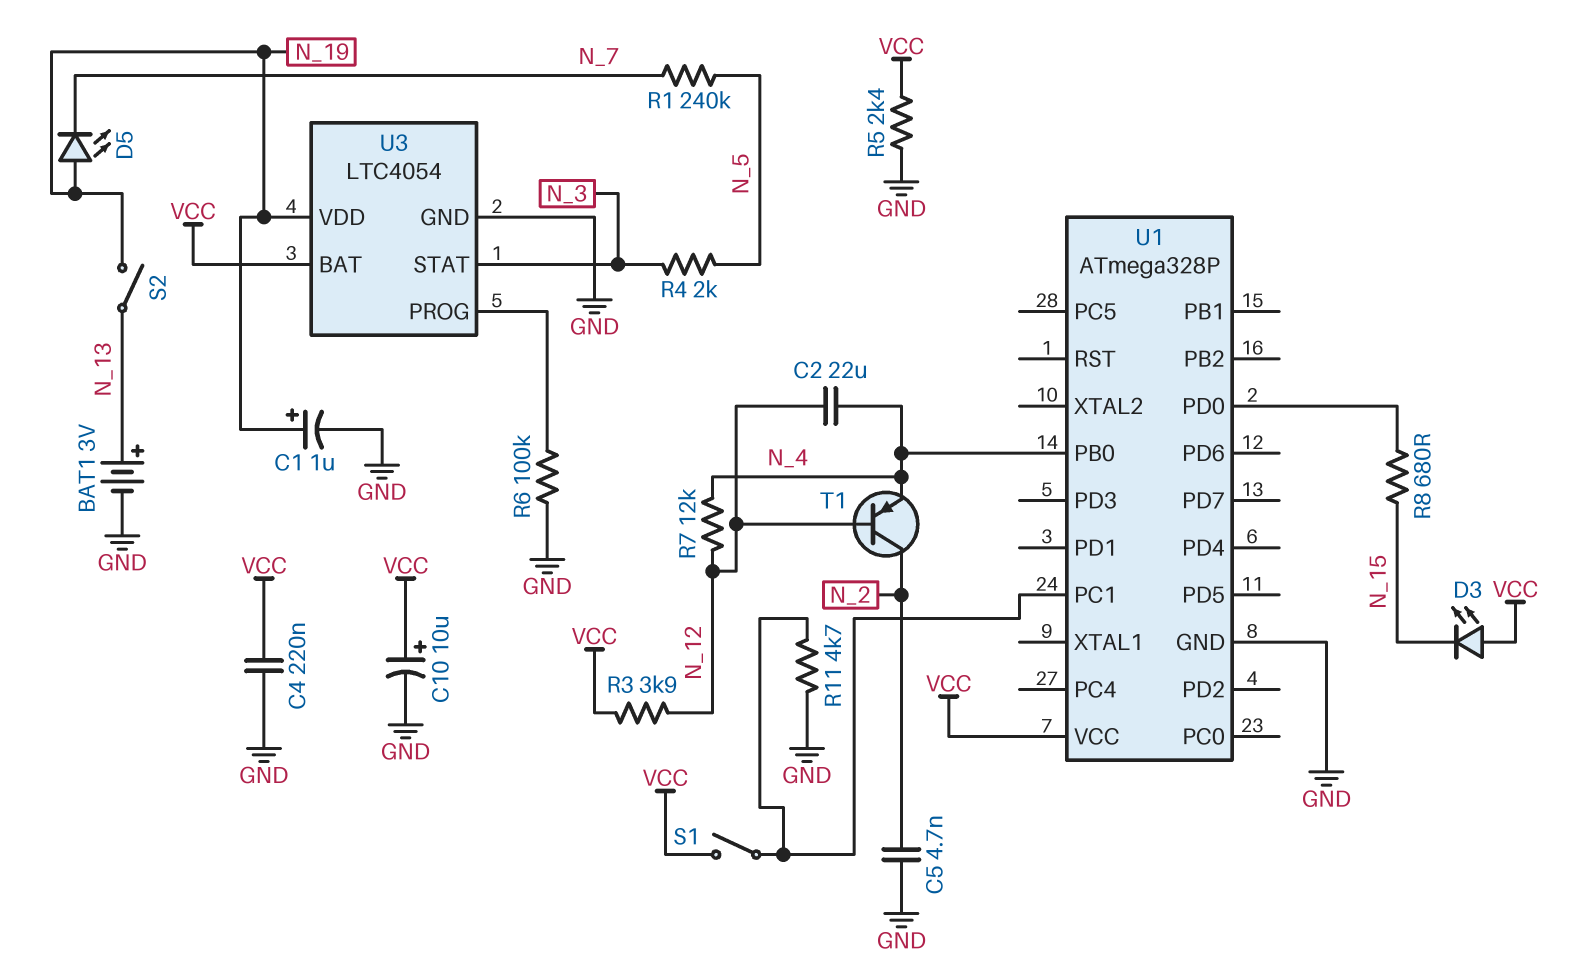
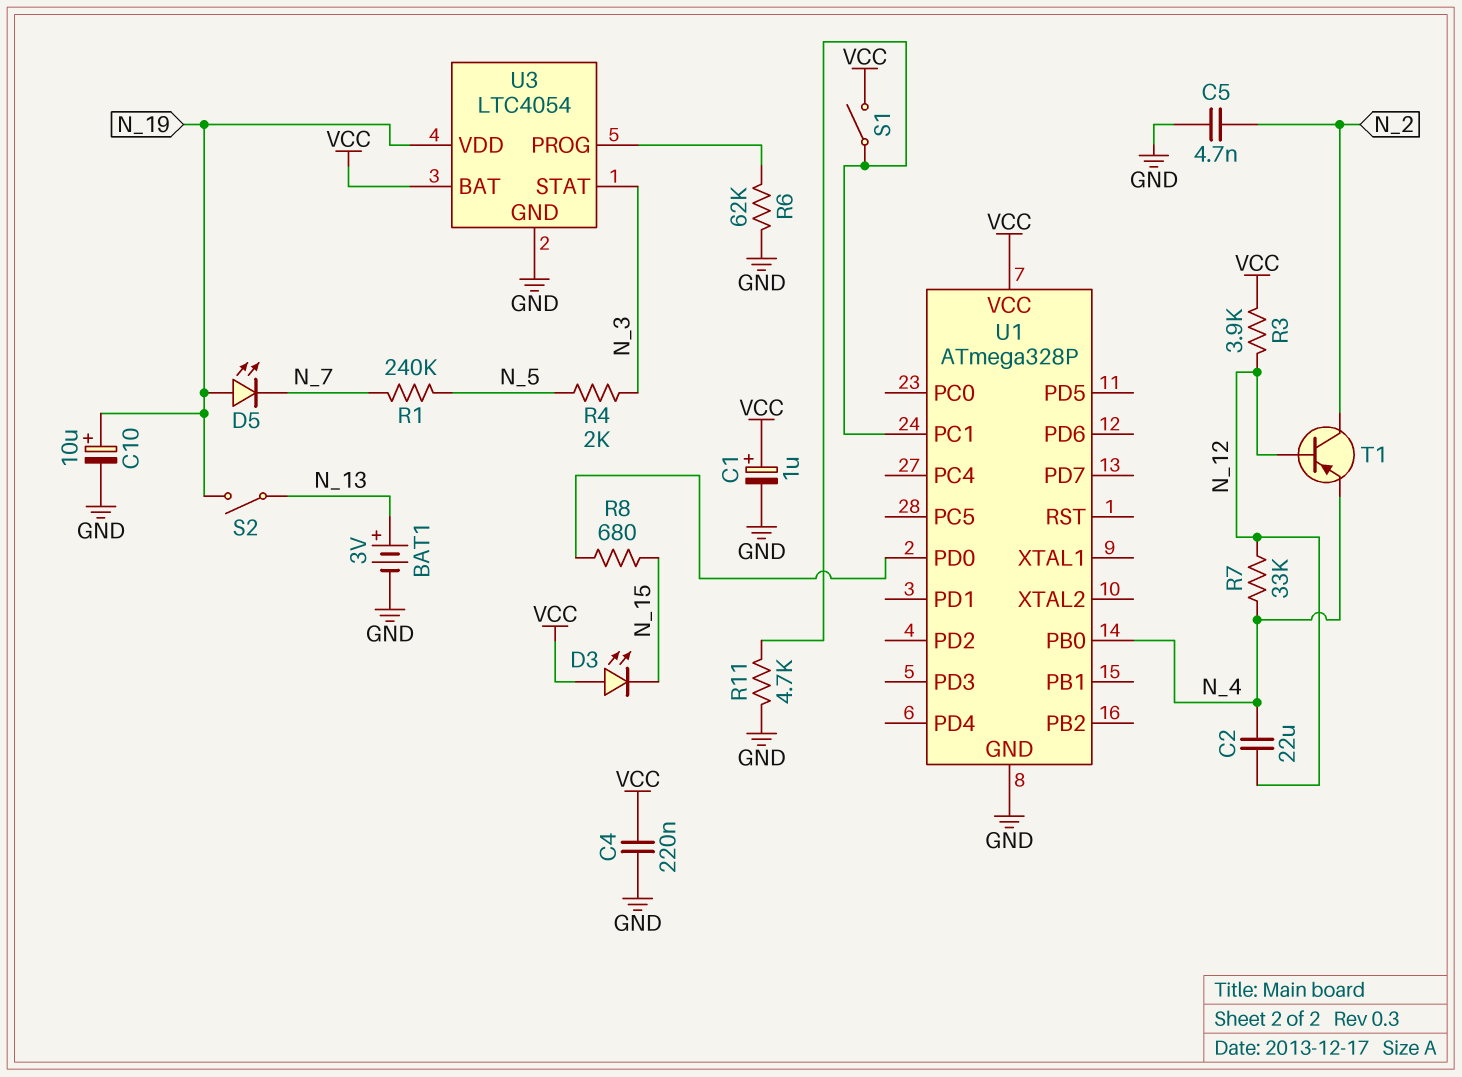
C1: 1uF (plus N_19, minus GND) -> 1uF (plus VCC, minus GND)
C10: 10uF (plus VCC, minus GND) -> 10uF (plus N_19, minus GND)
R5: 2.4k (GND, VCC) -> none
R6: 100k (GND, U3/PROG) -> 62k (GND, U3/PROG)
R7: 12k (N_4, N_12) -> 33k (N_4, N_12)

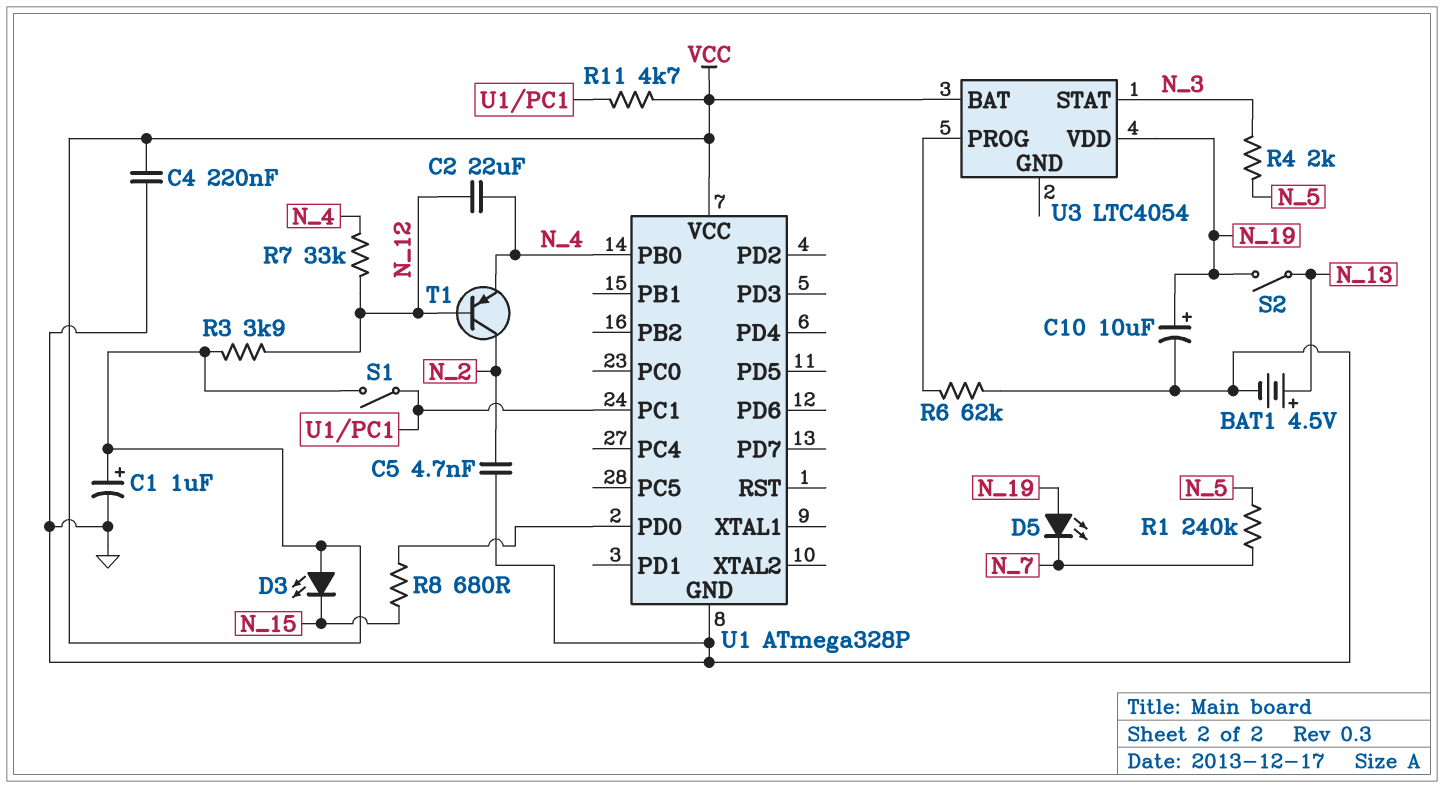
BAT1: 3V (plus N_13, minus GND) -> 4.5V (plus N_13, minus GND)
R11: 4.7k (GND, U1/PC1) -> 4.7k (U1/PC1, VCC)
U3 pin GND: GND -> none

